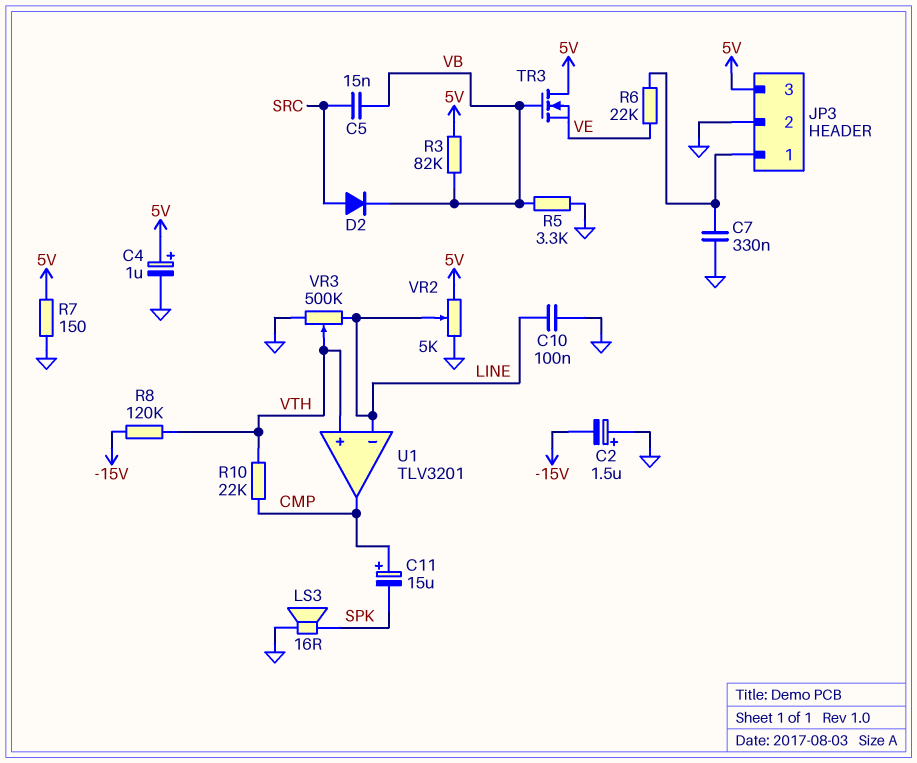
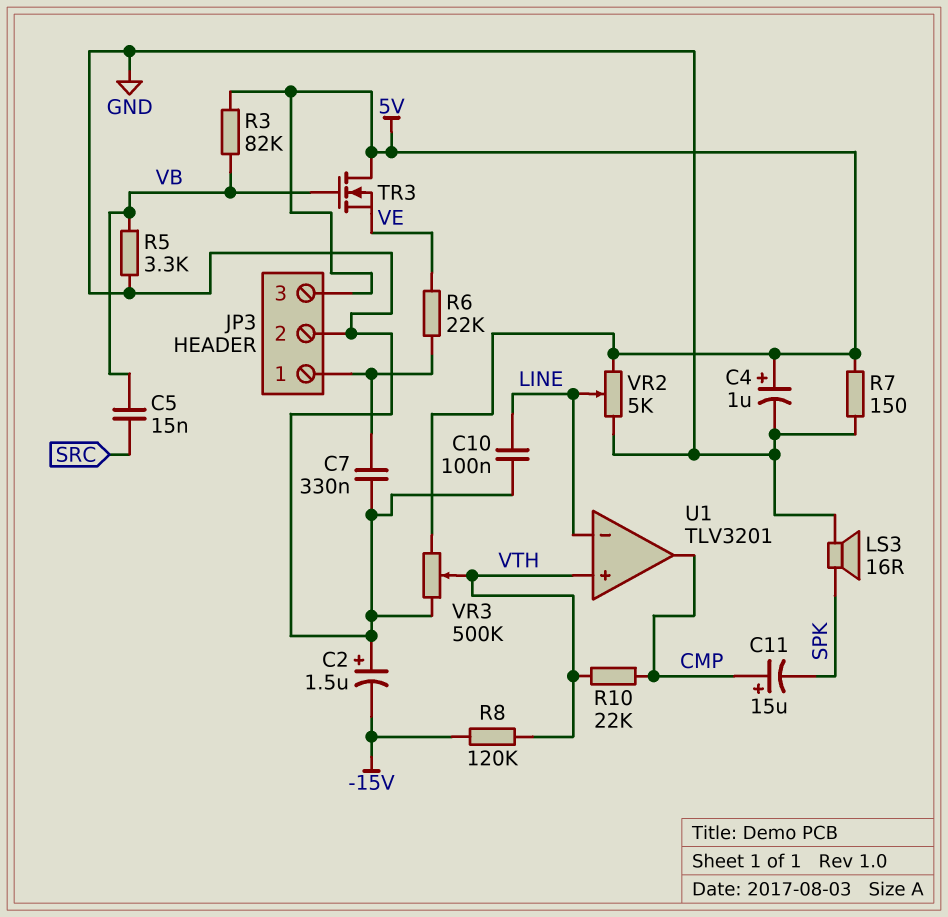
D2: diode (A SRC, K VB) -> none
VR3: 500k (GND, LINE, wiper VTH) -> 500k (5V, GND, wiper VTH)

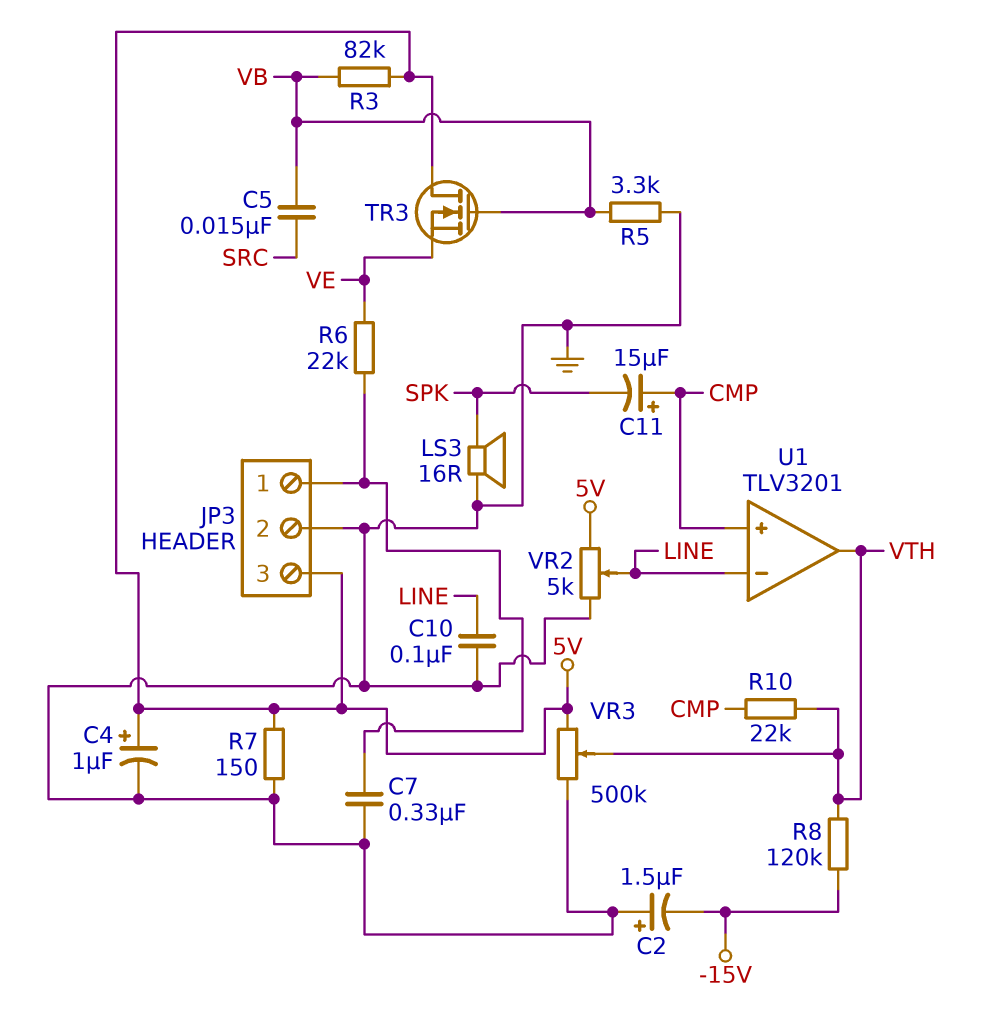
U1 pin in+: VTH -> CMP
U1 pin out: CMP -> VTH

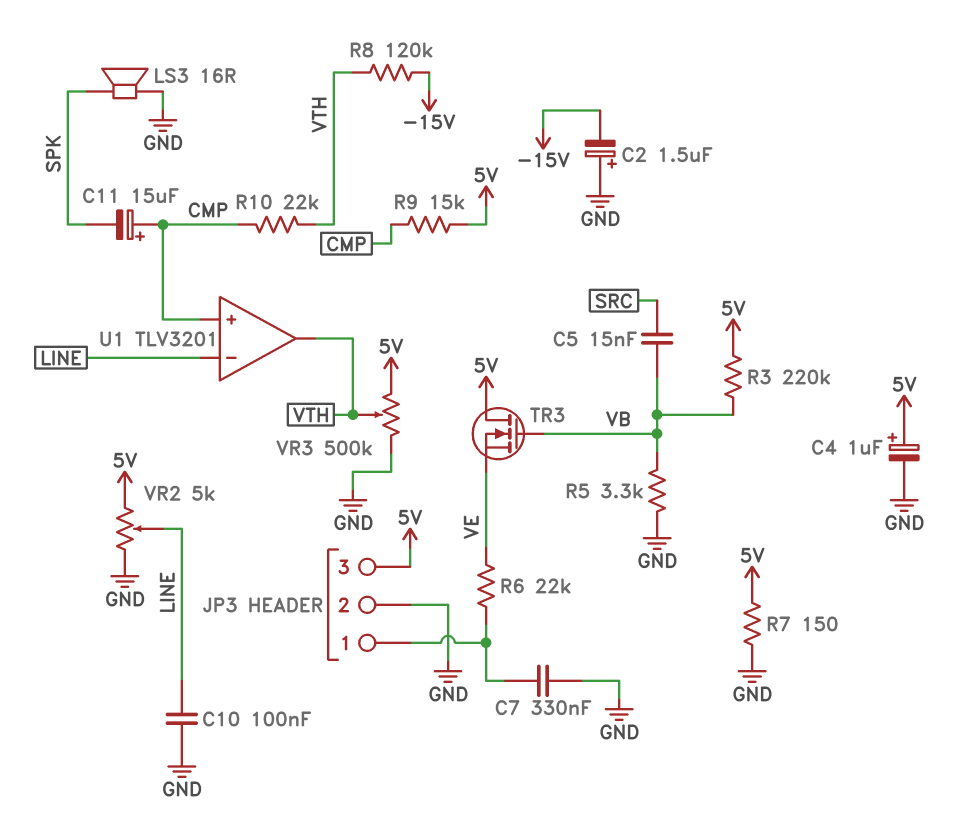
R3: 82k (5V, VB) -> 220k (5V, VB)
R9: none -> 15k (5V, CMP)

